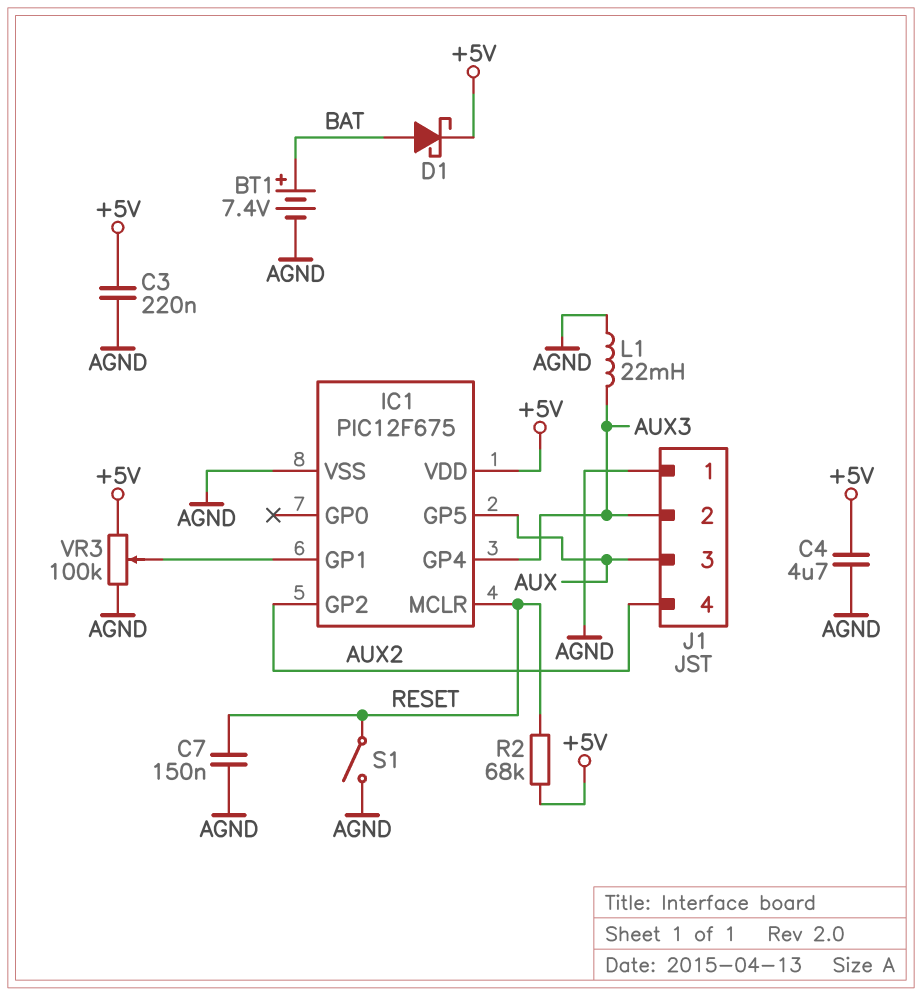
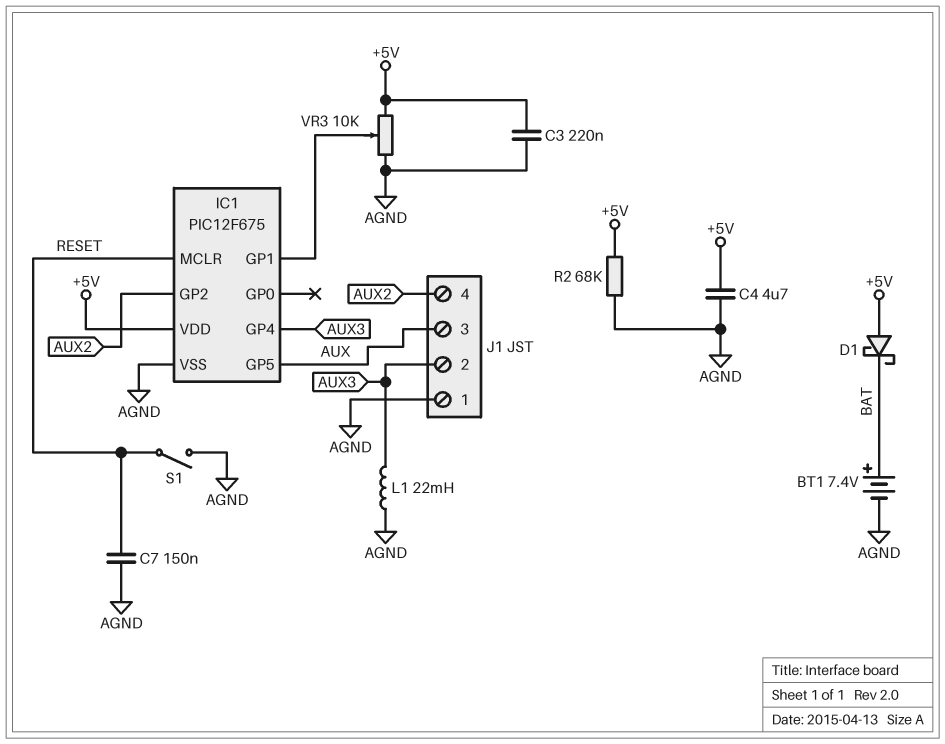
D1: schottky (A BAT, K +5V) -> schottky (A +5V, K BAT)
R2: 68k (+5V, RESET) -> 68k (+5V, AGND)
VR3: 100k (+5V, AGND, wiper IC1/GP1) -> 10k (+5V, AGND, wiper IC1/GP1)

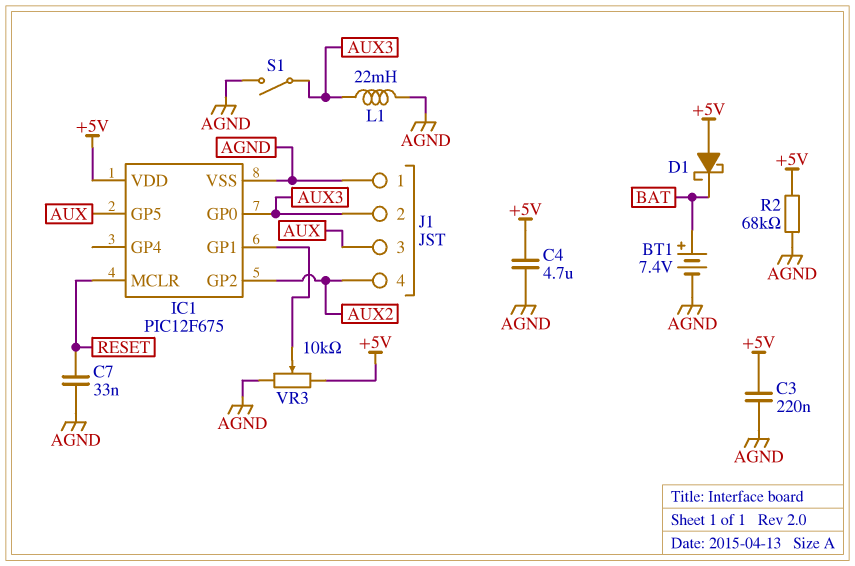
C7: 150nF (AGND, RESET) -> 33nF (AGND, RESET)
IC1 pin GP0: none -> AUX3
IC1 pin GP4: AUX3 -> none
S1: switch (AGND, RESET) -> switch (AGND, AUX3)

